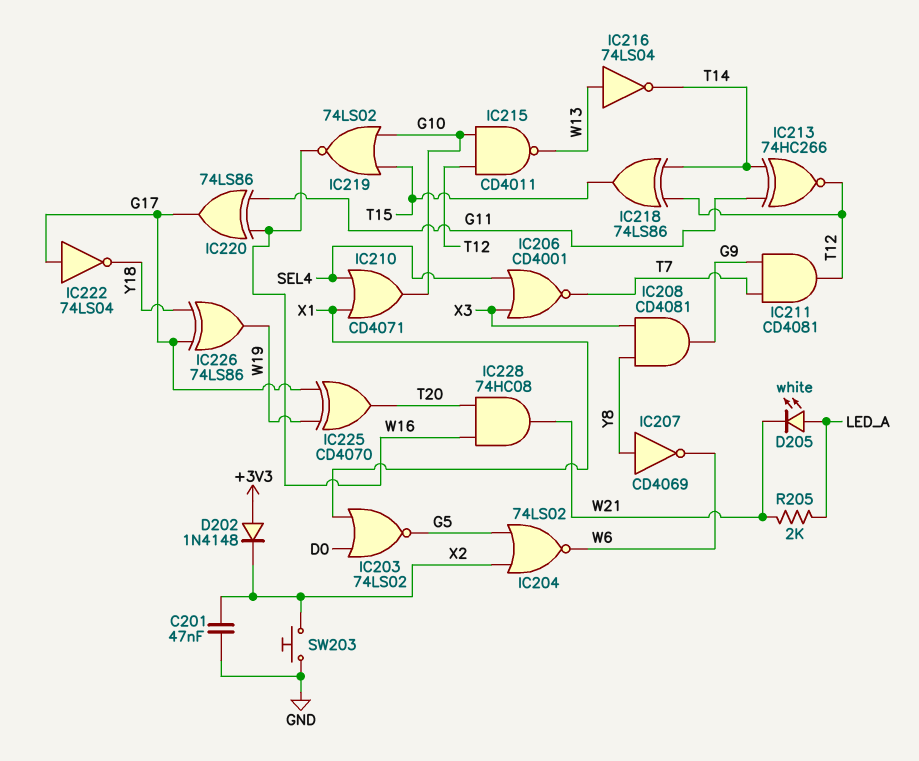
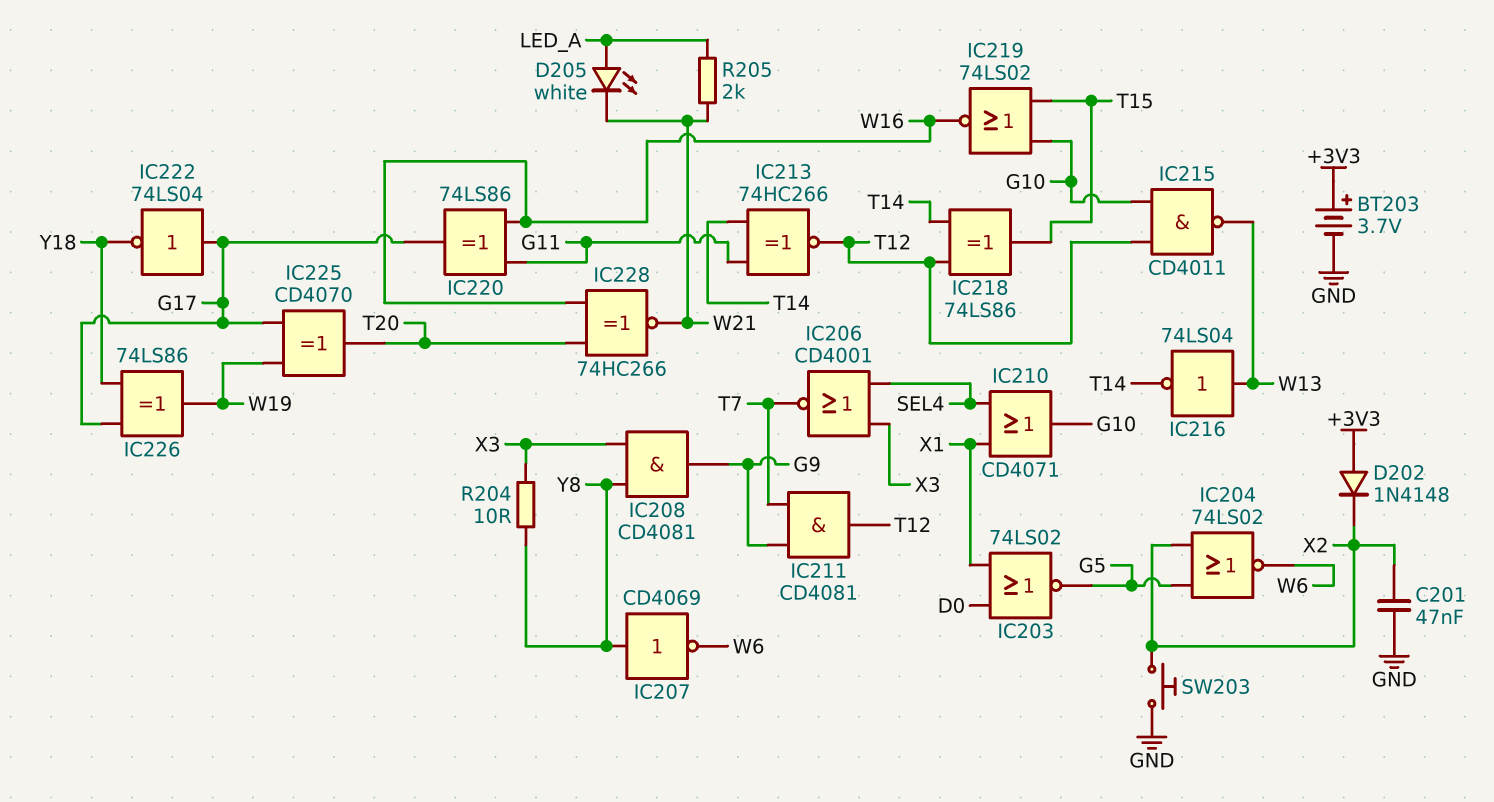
BT203: none -> 3.7V (plus +3V3, minus GND)
IC228: AND 74HC08 (in T20, in W16, out W21) -> XNOR 74HC266 (in T20, in W16, out W21)
R204: none -> 10 (X3, Y8)

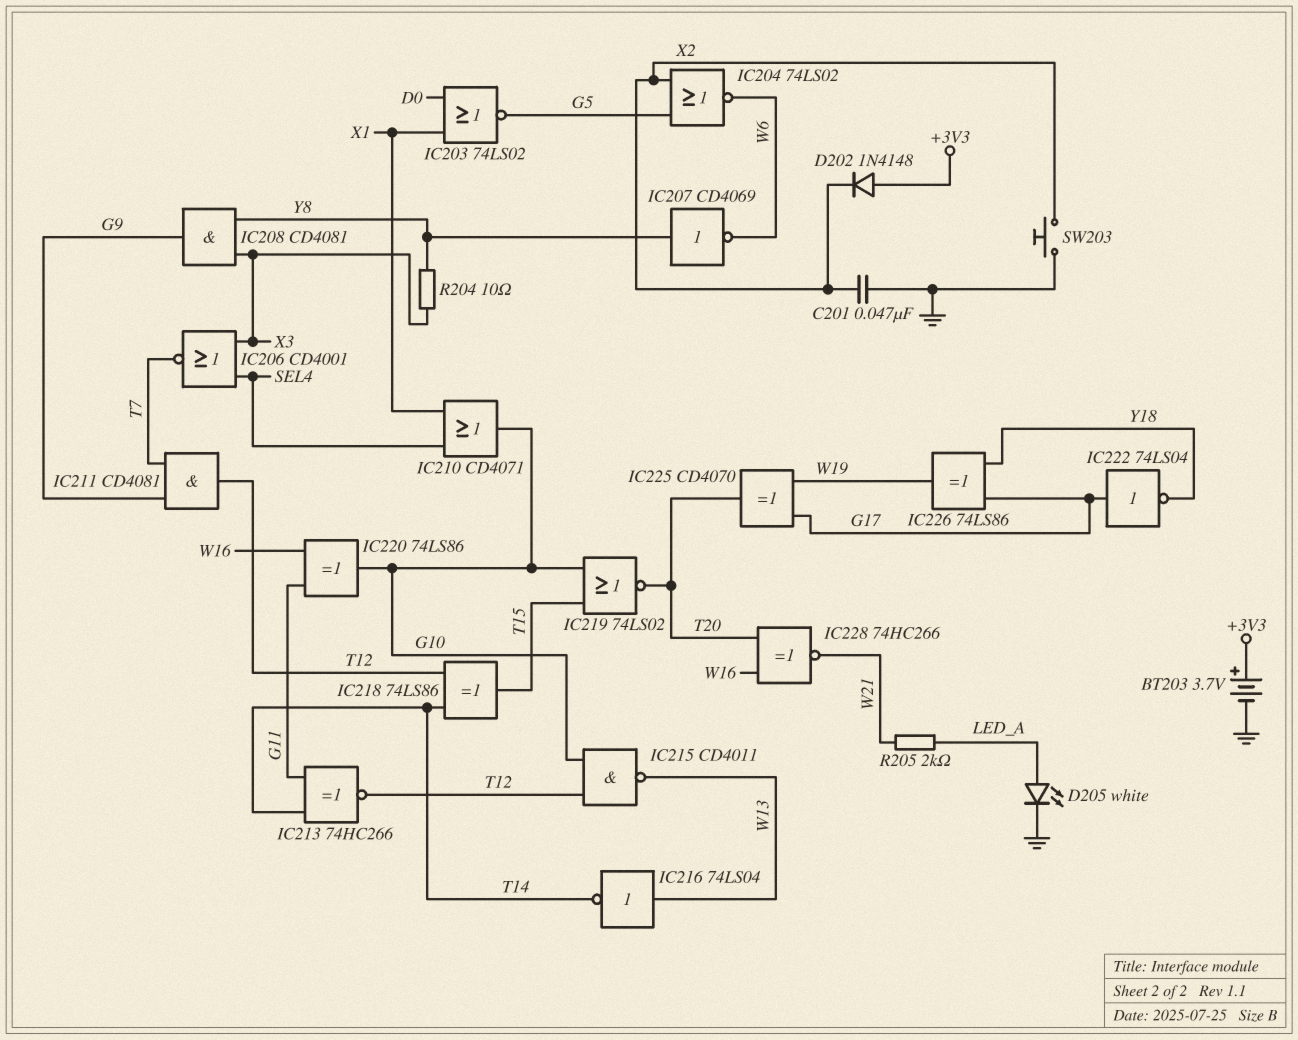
D205: LED white (A LED_A, K W21) -> LED white (A LED_A, K GND)
IC219: NOR 74LS02 (in G10, in T15, out W16) -> NOR 74LS02 (in G10, in T15, out T20)
IC220: XOR 74LS86 (in G11, in W16, out G17) -> XOR 74LS86 (in G11, in W16, out G10)

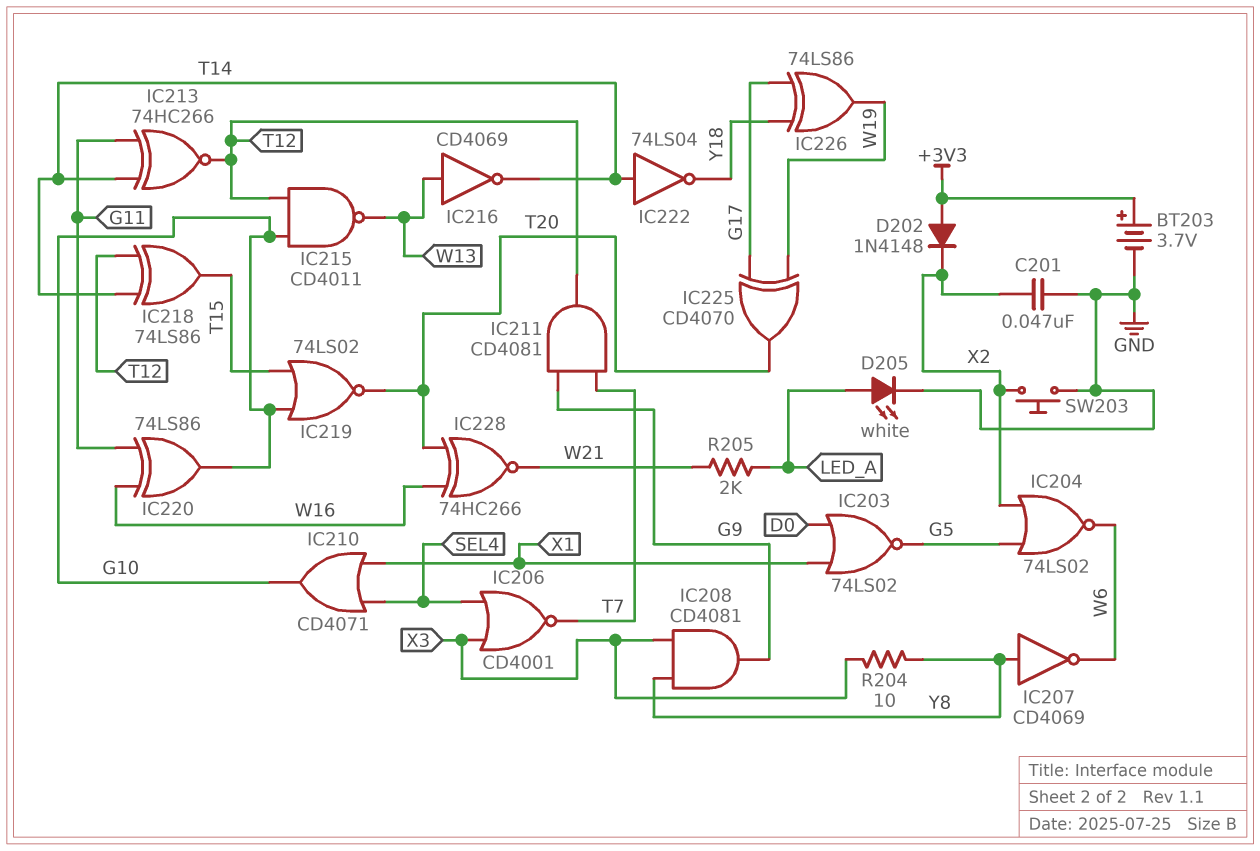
IC216: NOT 74LS04 (in W13, out T14) -> NOT CD4069 (in W13, out T14)
IC222: NOT 74LS04 (in G17, out Y18) -> NOT 74LS04 (in T14, out Y18)

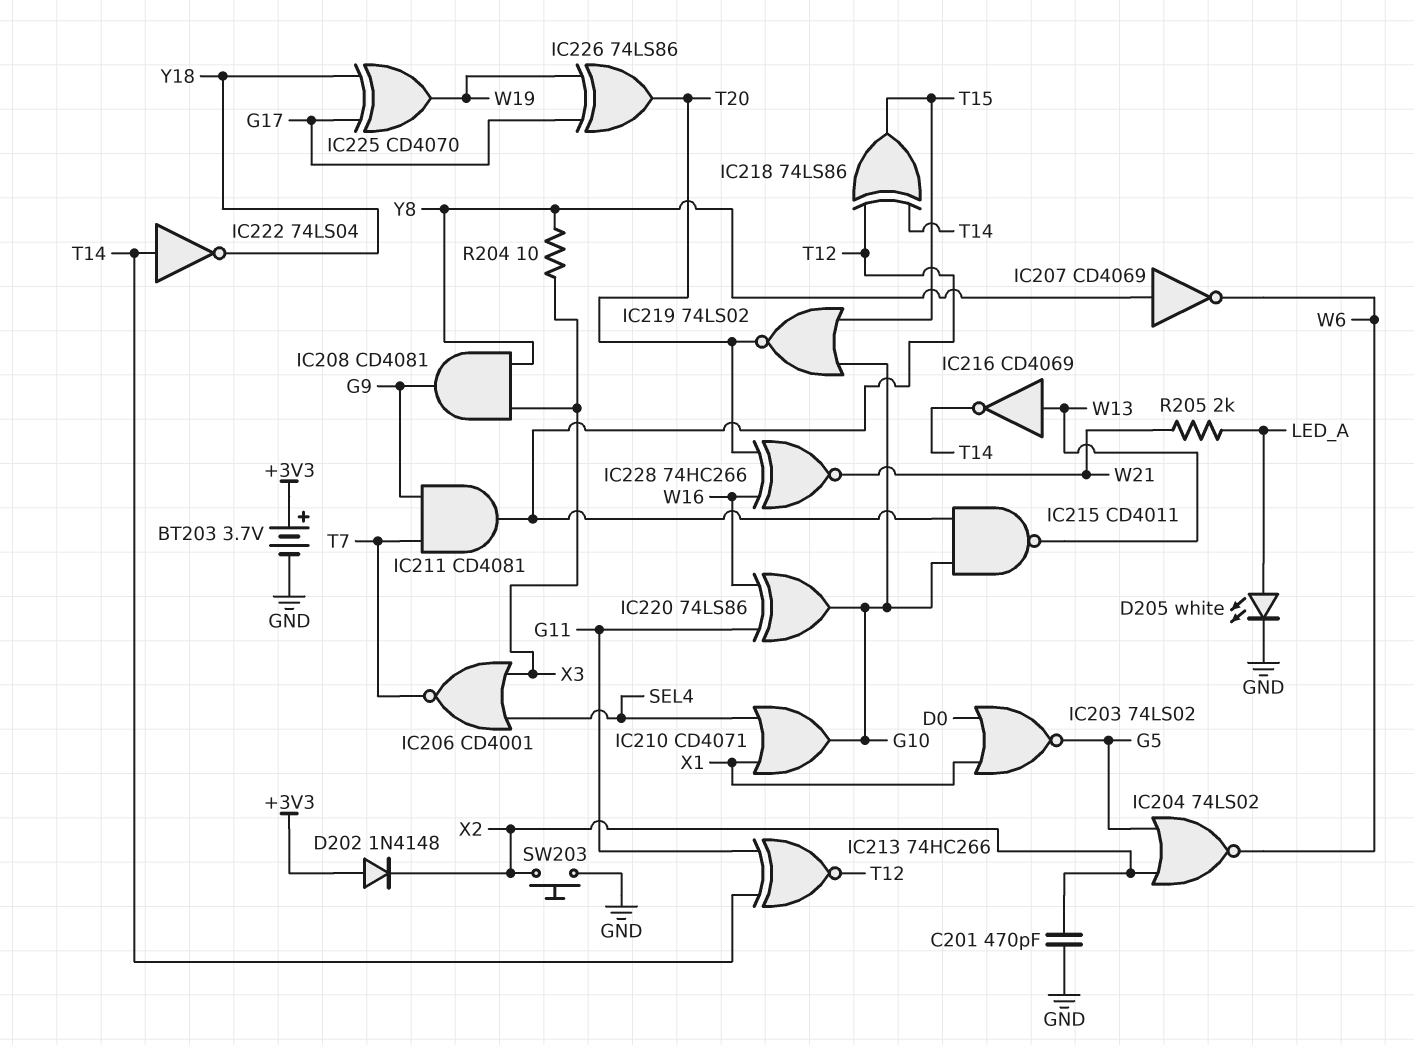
C201: 47nF (GND, X2) -> 470pF (GND, X2)
IC225: XOR CD4070 (in G17, in W19, out T20) -> XOR CD4070 (in G17, in Y18, out W19)
IC226: XOR 74LS86 (in G17, in Y18, out W19) -> XOR 74LS86 (in G17, in W19, out T20)

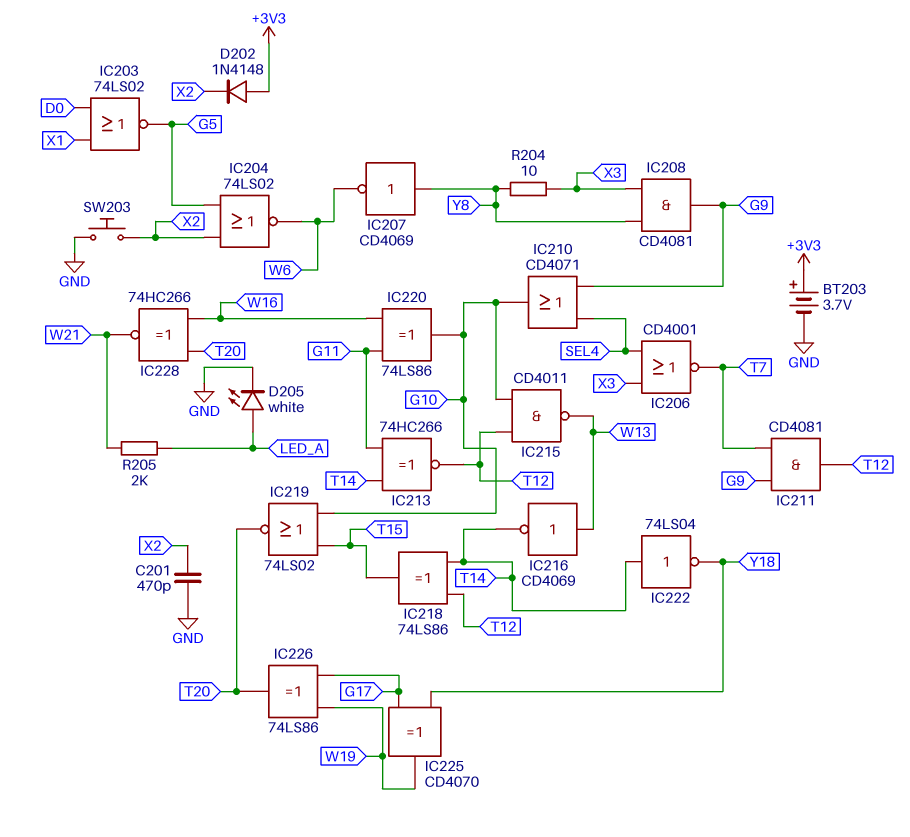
IC210: OR CD4071 (in SEL4, in X1, out G10) -> OR CD4071 (in G9, in SEL4, out G10)

